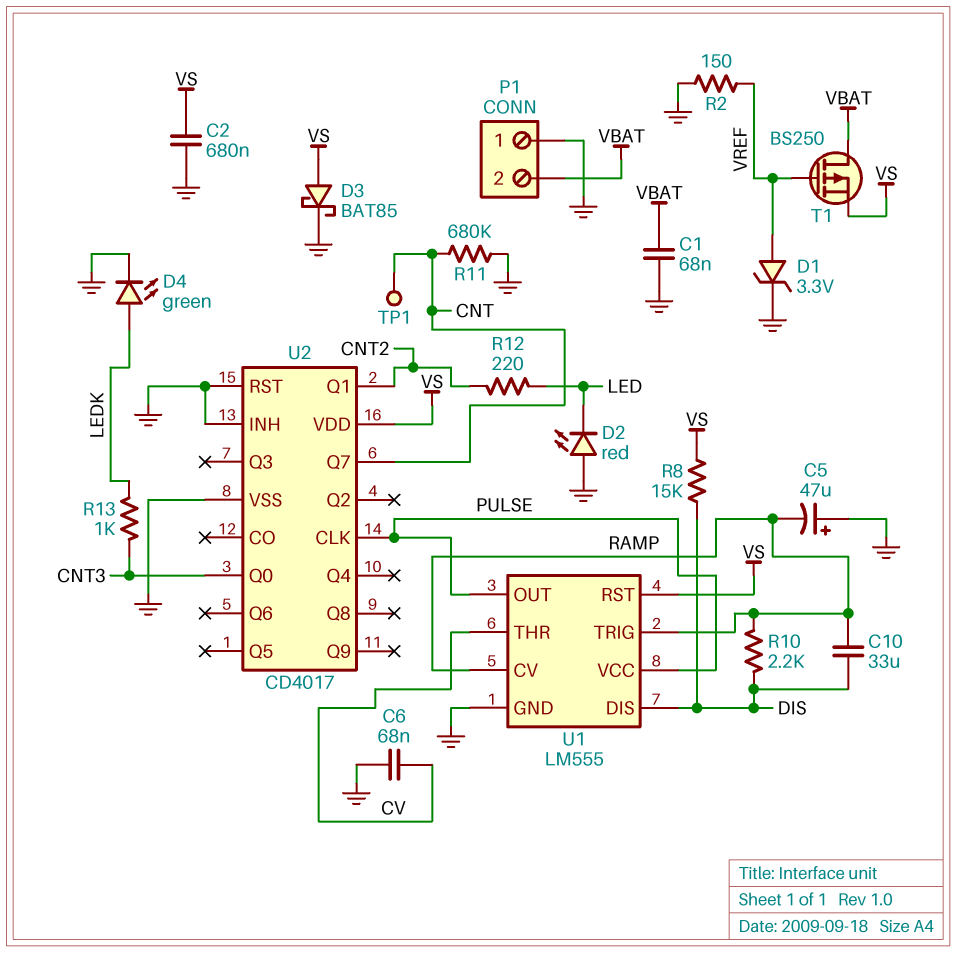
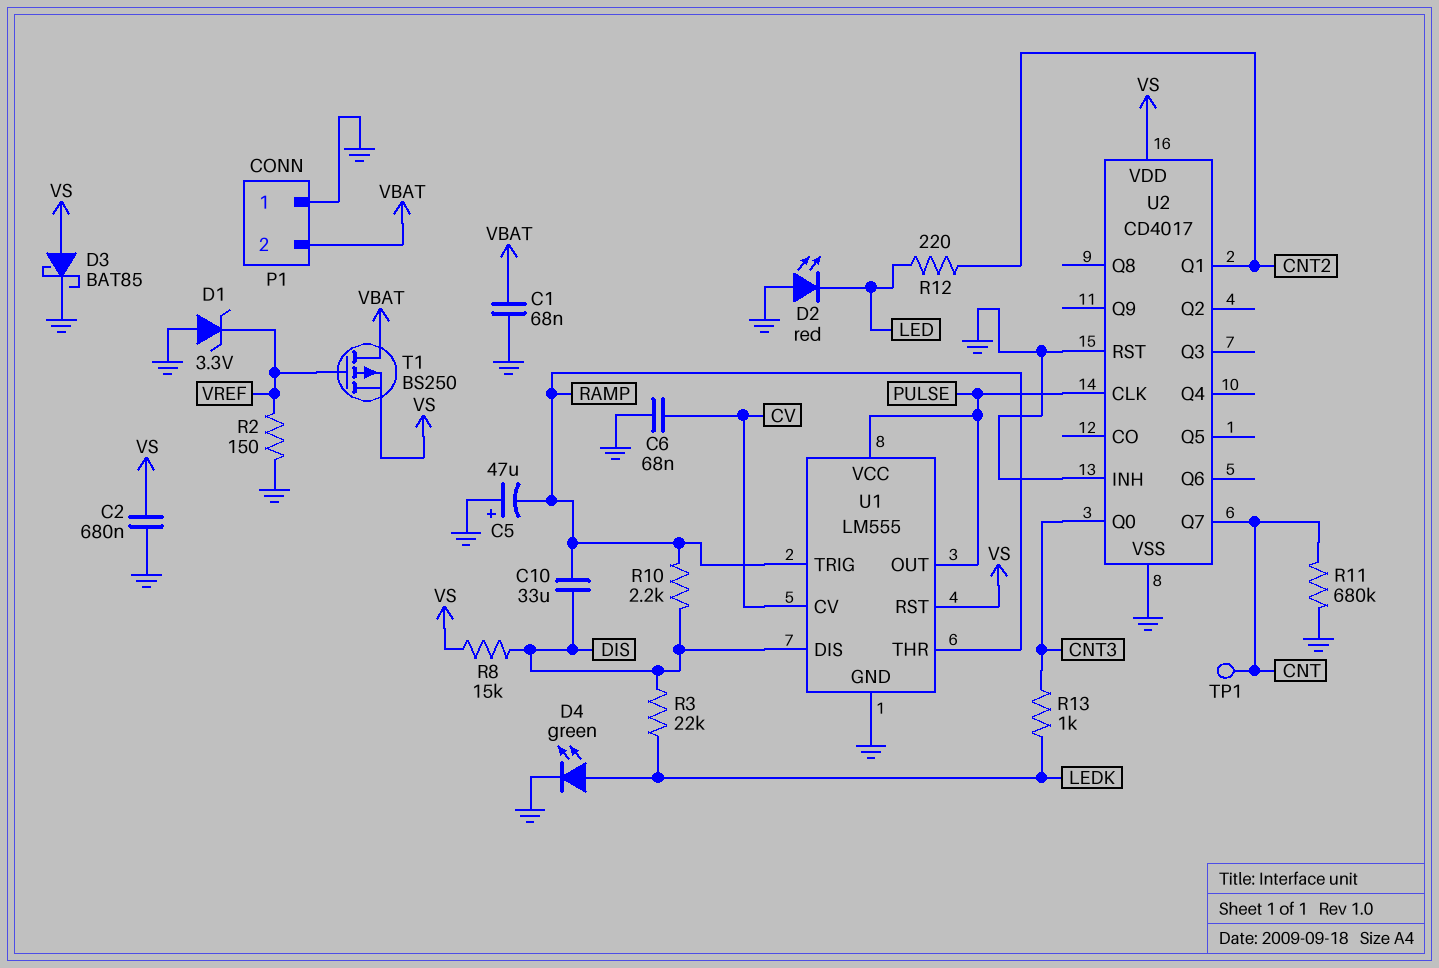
D1: zener 3.3V (A VREF, K GND) -> zener 3.3V (A GND, K VREF)
R3: none -> 22k (DIS, LEDK)
U1 pin CV: RAMP -> CV
U1 pin THR: CV -> RAMP

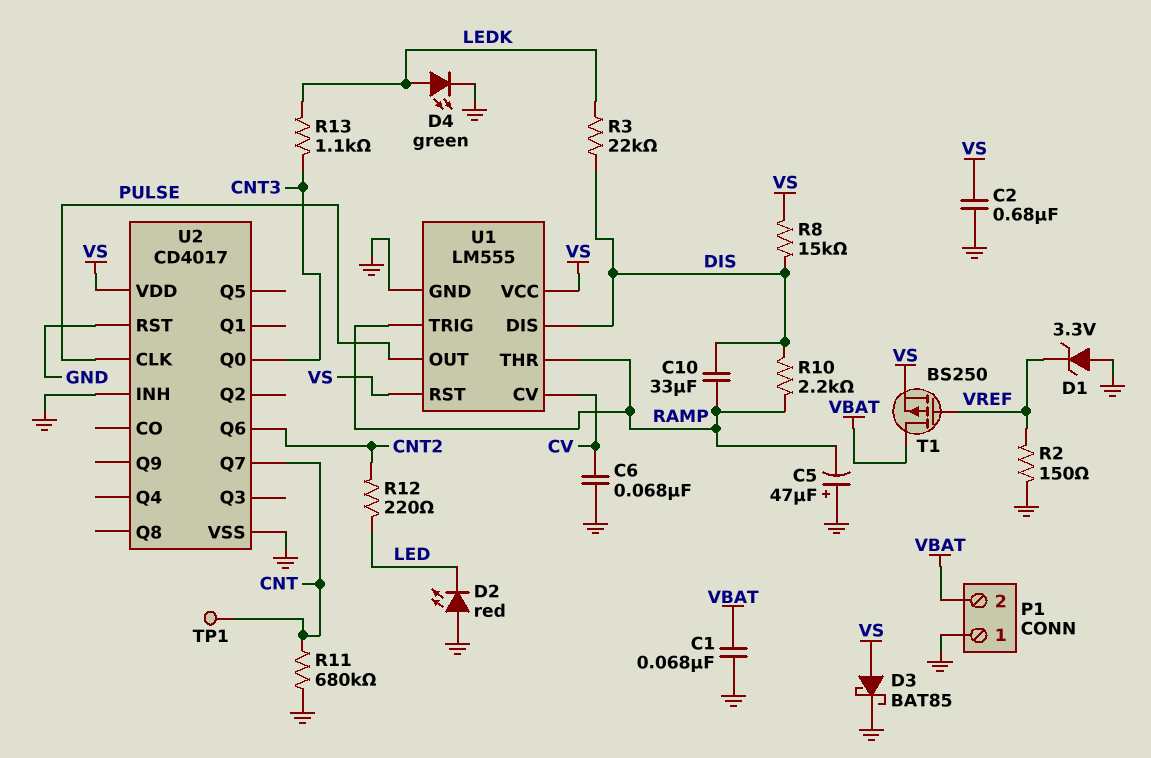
R13: 1k (CNT3, LEDK) -> 1.1k (CNT3, LEDK)
U1 pin VCC: PULSE -> VS
U2 pin Q1: CNT2 -> none
U2 pin Q6: none -> CNT2

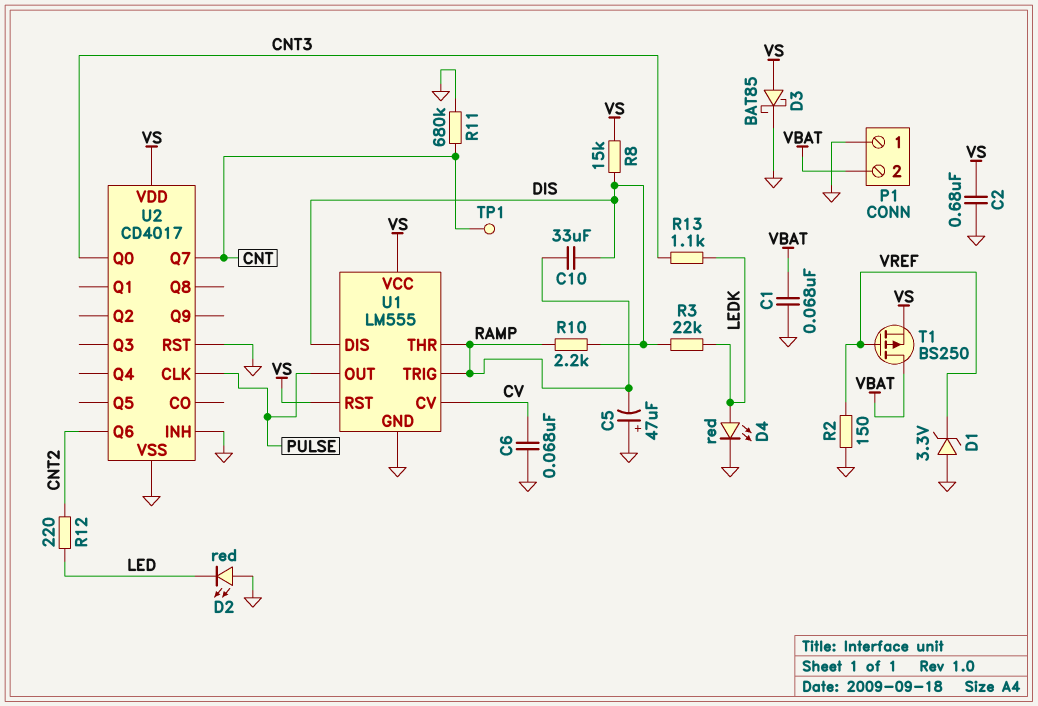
D4: LED green (A LEDK, K GND) -> LED red (A LEDK, K GND)

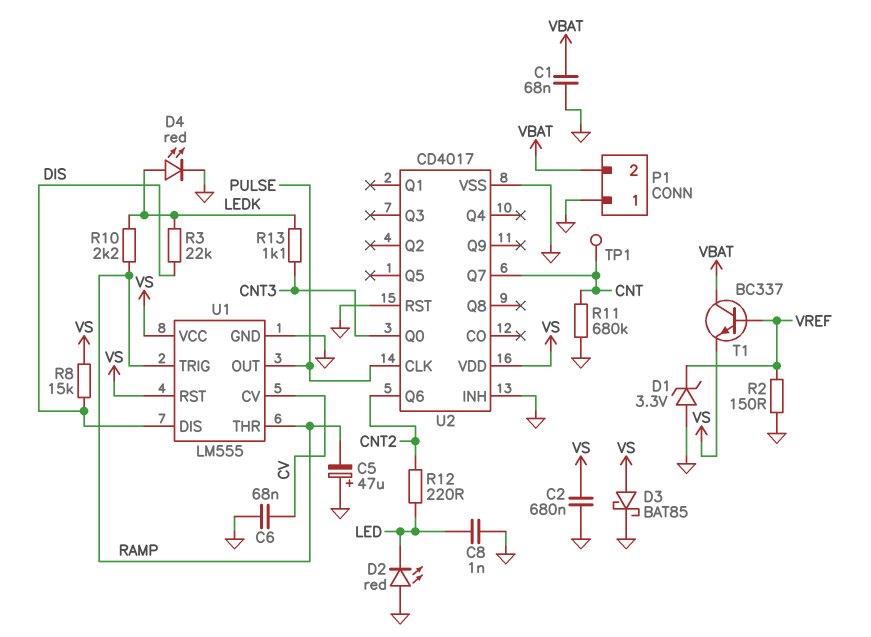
C8: none -> 1nF (GND, LED)
C10: 33uF (DIS, RAMP) -> none
R10: 2.2k (DIS, RAMP) -> 2.2k (LEDK, RAMP)
T1: PMOS BS250 (G VREF, D VBAT, S VS) -> NPN BC337 (B VREF, C VBAT, E VS)

